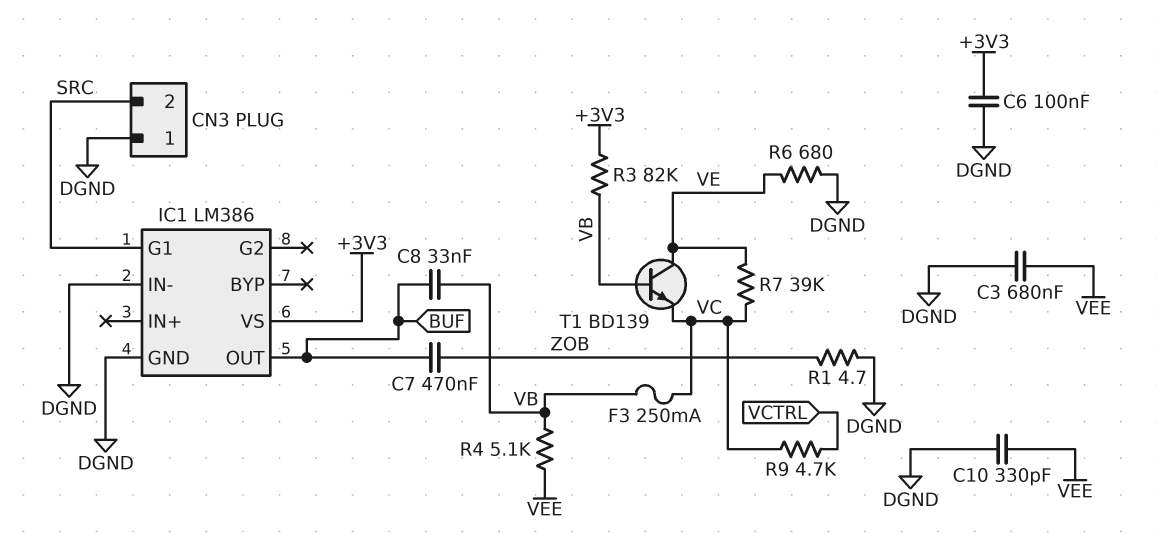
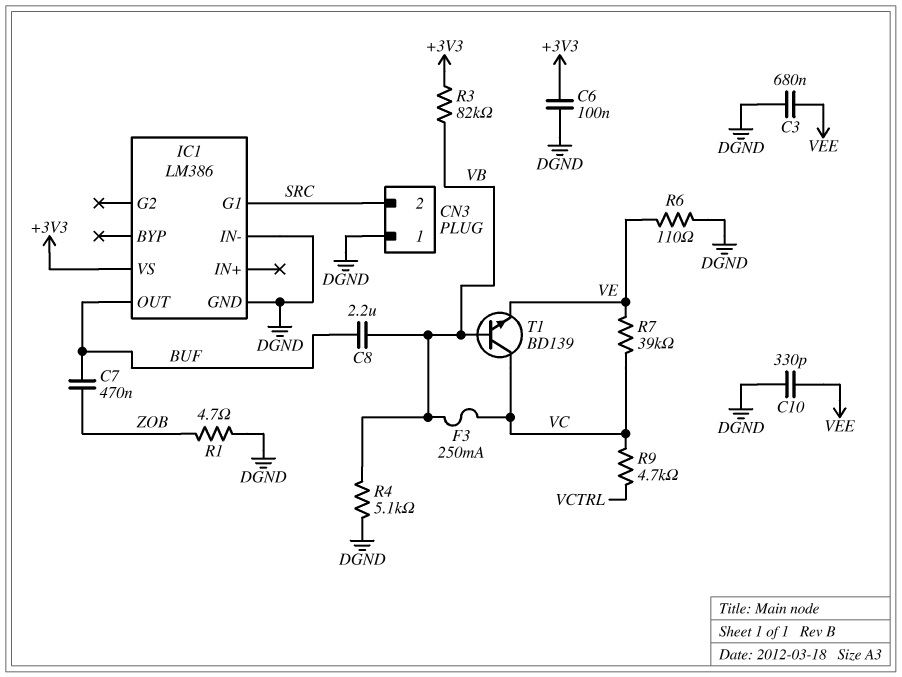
C8: 33nF (BUF, VB) -> 2.2uF (BUF, VB)
R4: 5.1k (VB, VEE) -> 5.1k (DGND, VB)
R6: 680 (DGND, VE) -> 110 (DGND, VE)
T1: NPN BD139 (B VB, C VE, E VC) -> NPN BD139 (B VB, C VC, E VE)

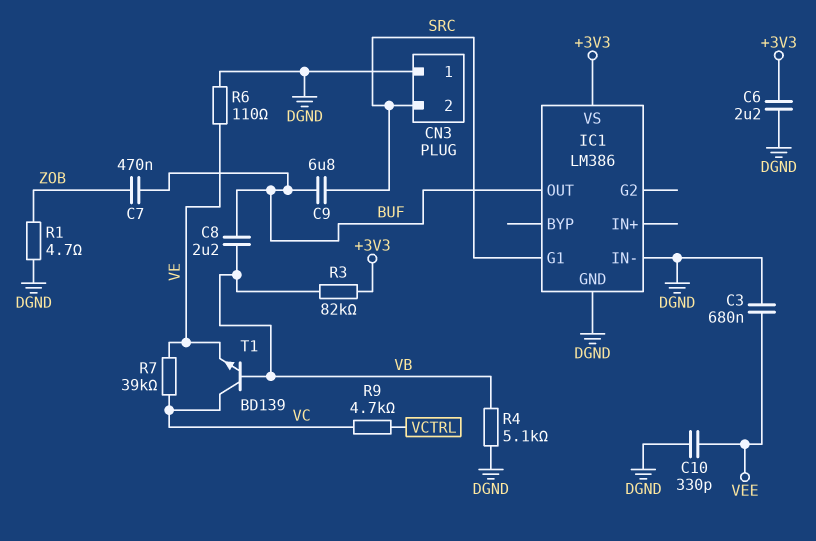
C6: 100nF (+3V3, DGND) -> 2.2uF (+3V3, DGND)
C9: none -> 6.8uF (BUF, SRC)
F3: 250mA (VB, VC) -> none

